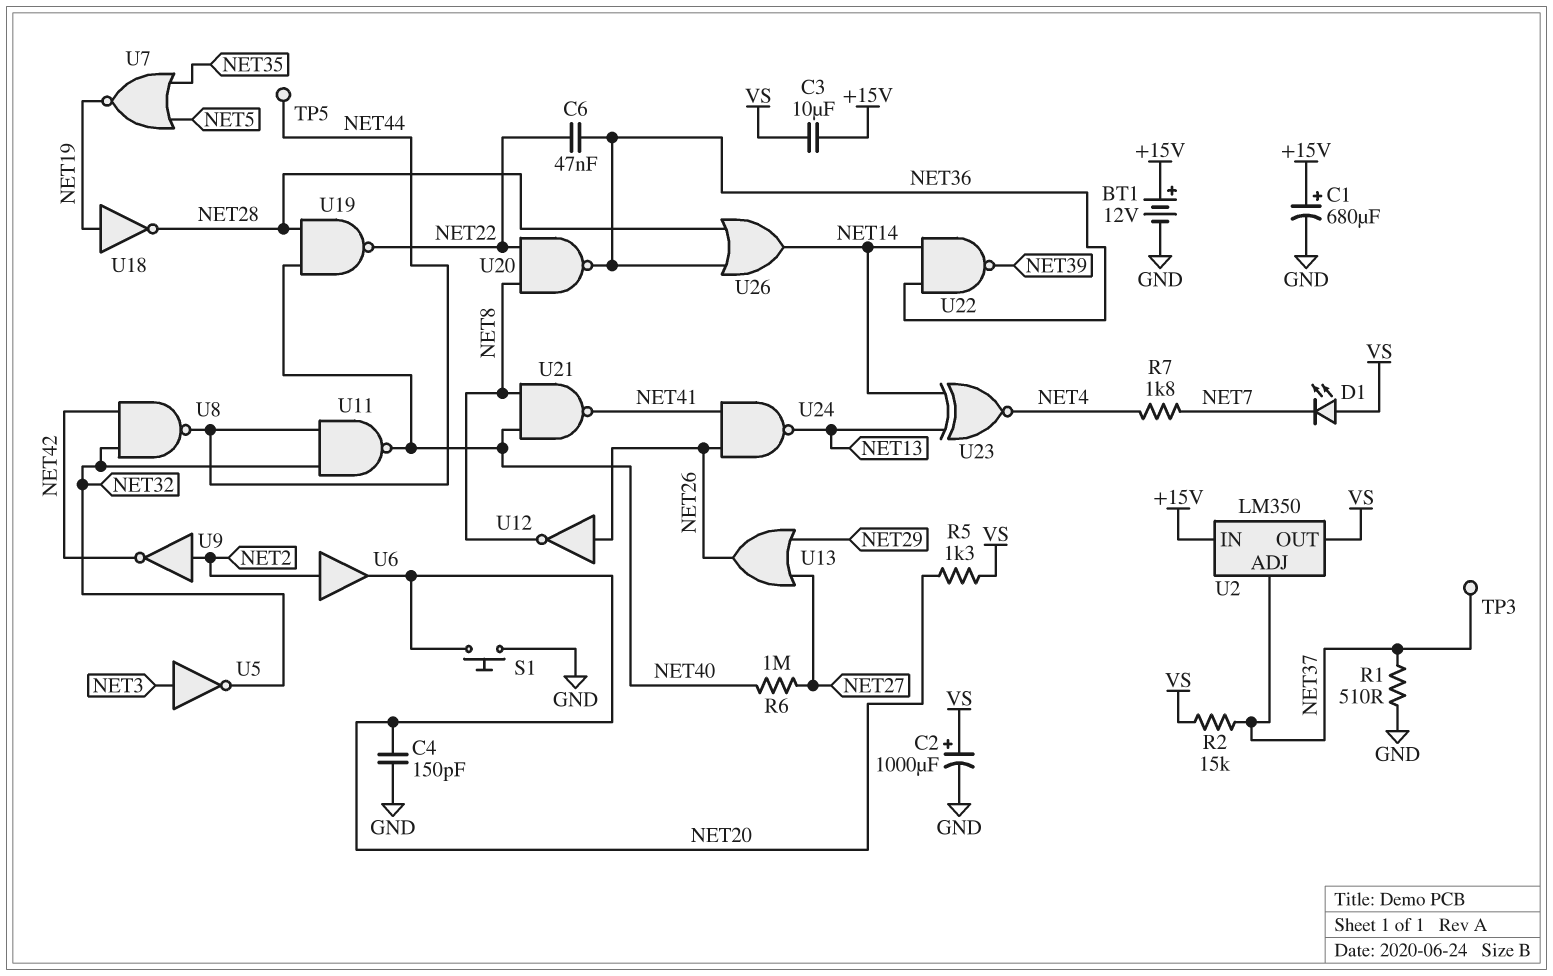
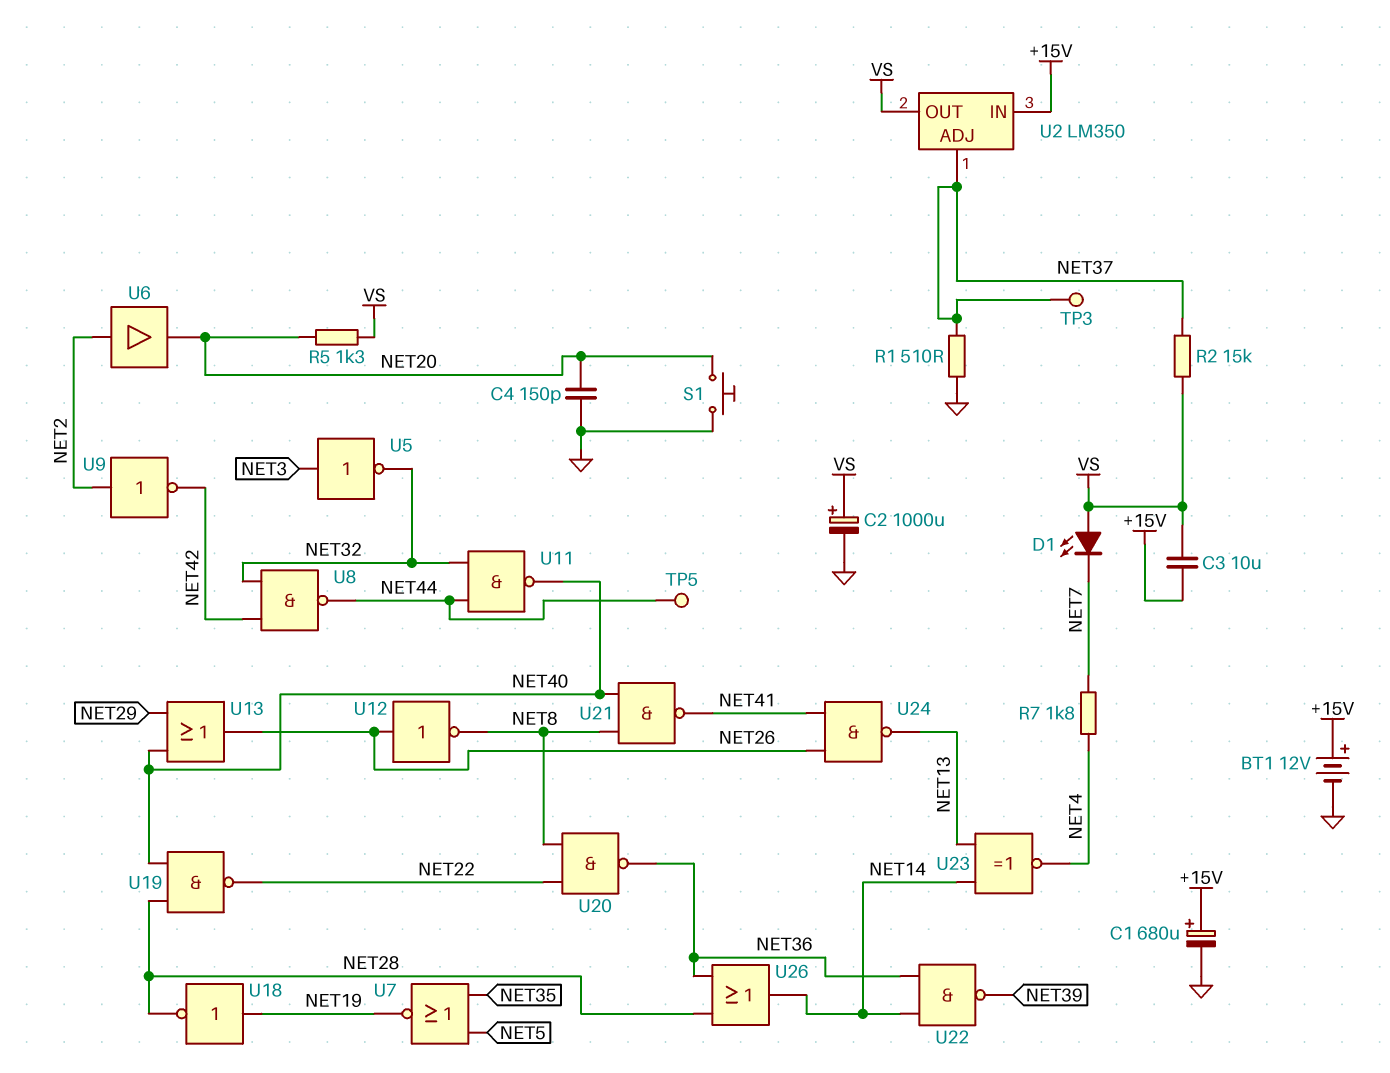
C6: 47nF (NET22, NET36) -> none
R6: 1M (NET27, NET40) -> none
U13: OR (in NET27, in NET29, out NET26) -> OR (in NET29, in NET40, out NET26)

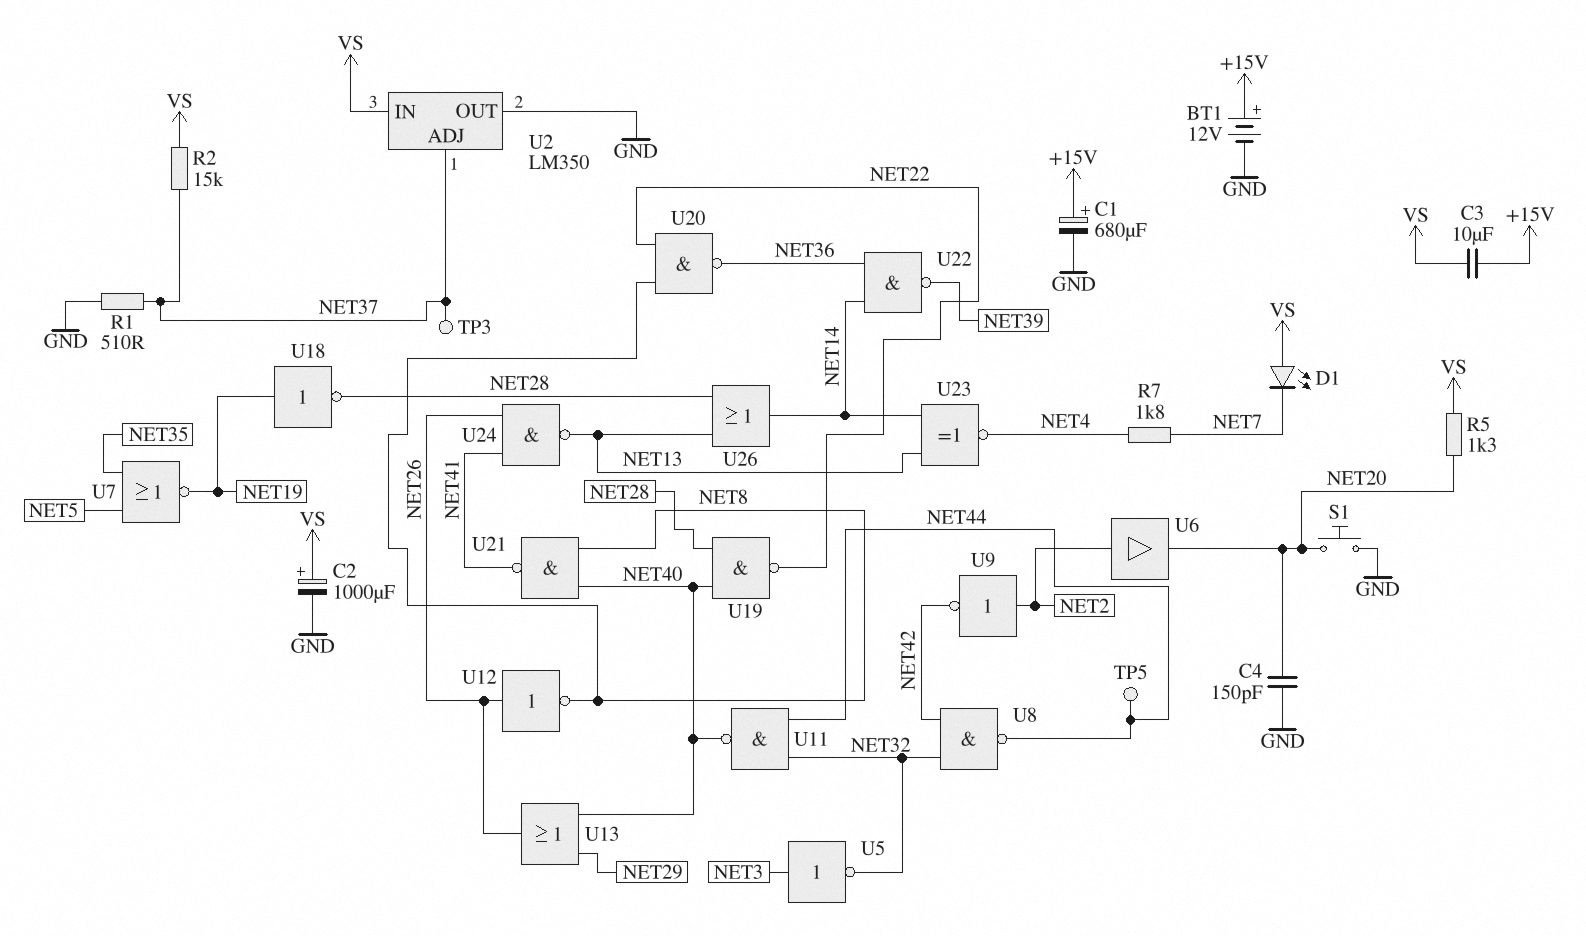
U2 pin IN: +15V -> VS
U2 pin OUT: VS -> GND
U26: OR (in NET28, in NET36, out NET14) -> OR (in NET13, in NET28, out NET14)

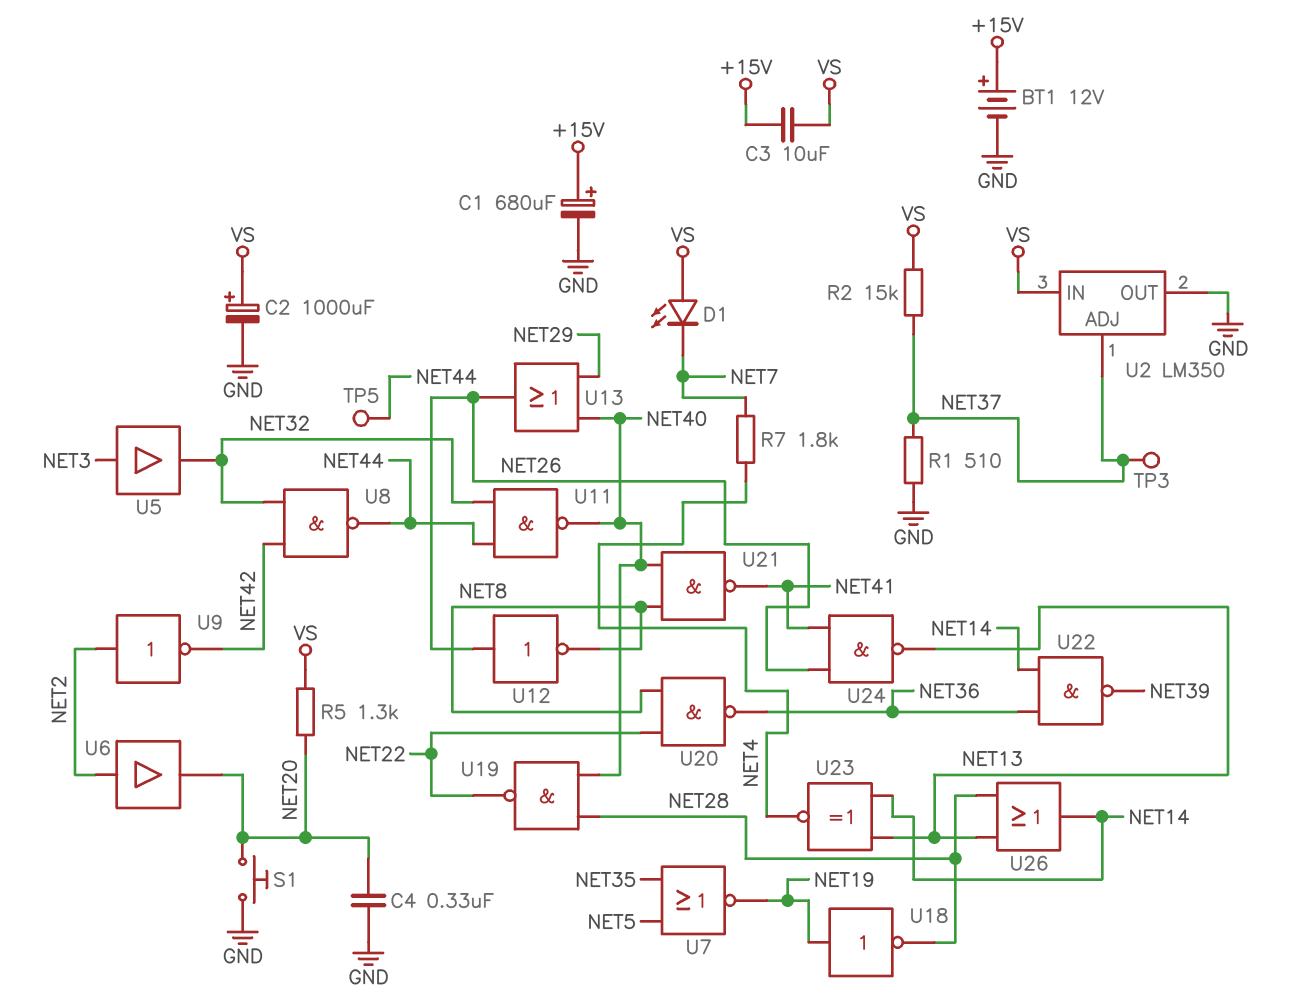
C4: 150pF (GND, NET20) -> 330nF (GND, NET20)
U5: NOT (in NET3, out NET32) -> buffer (in NET3, out NET32)

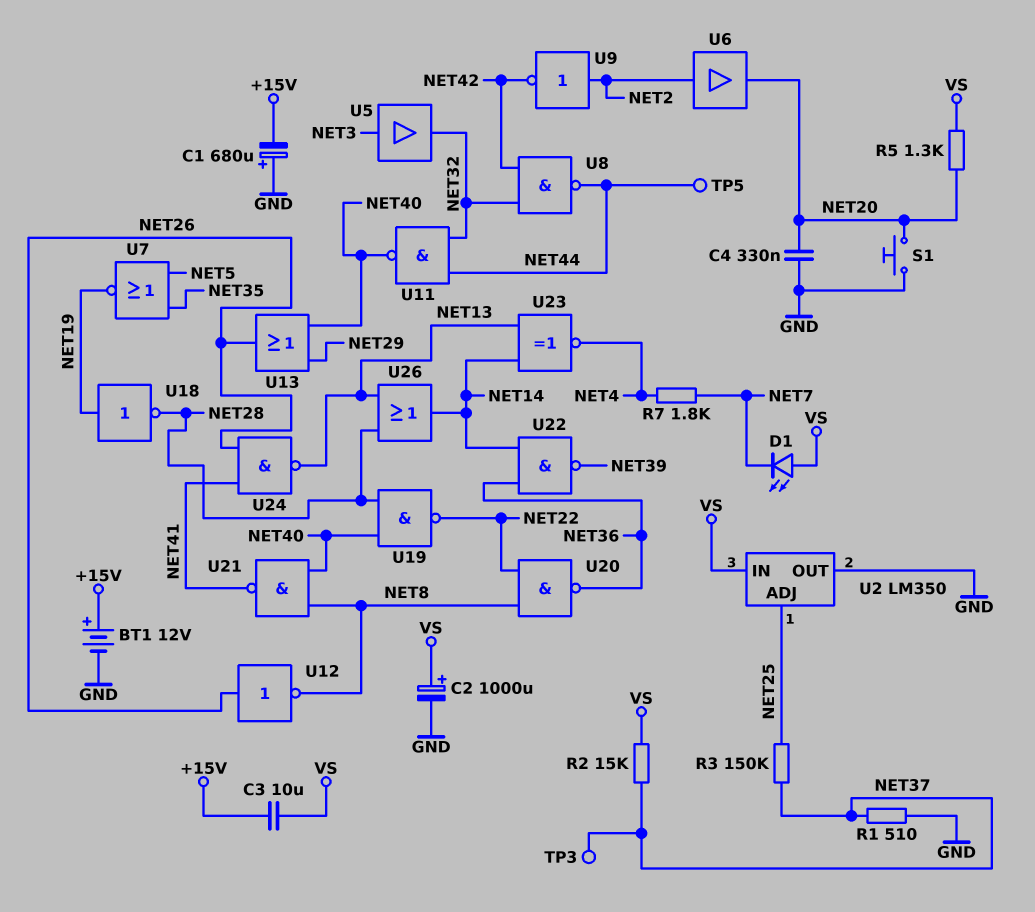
C1: 680uF (plus +15V, minus GND) -> 680uF (plus GND, minus +15V)
R3: none -> 150k (NET25, NET37)
U2 pin ADJ: NET37 -> NET25

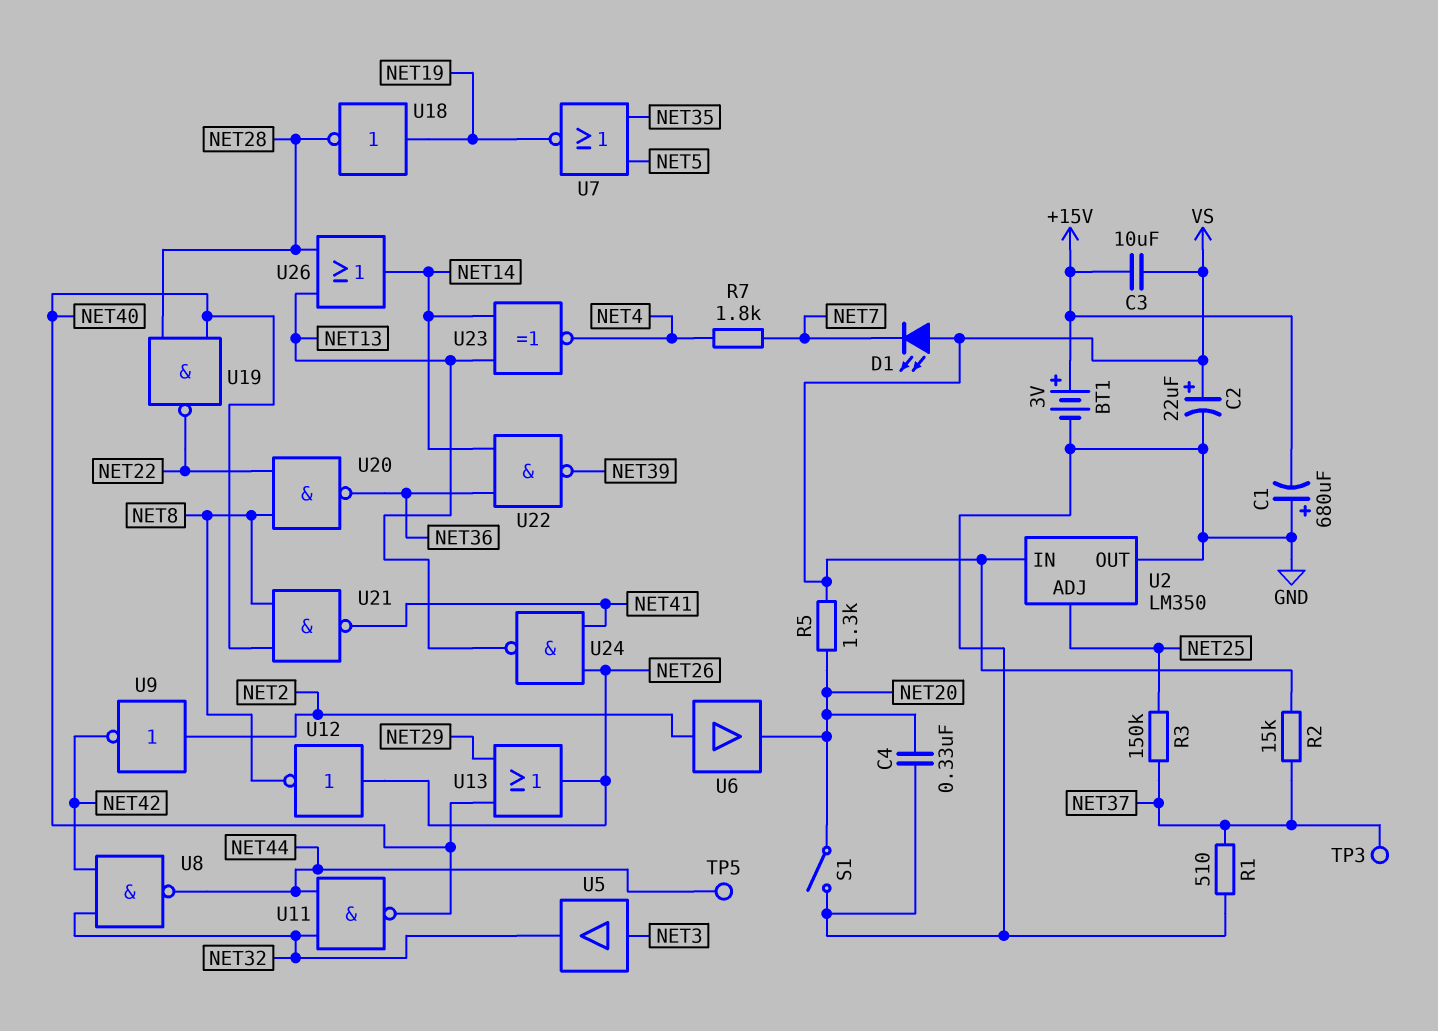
BT1: 12V (plus +15V, minus GND) -> 3V (plus +15V, minus GND)
C2: 1000uF (plus VS, minus GND) -> 22uF (plus VS, minus GND)
S1: button (GND, NET20) -> switch (GND, NET20)

